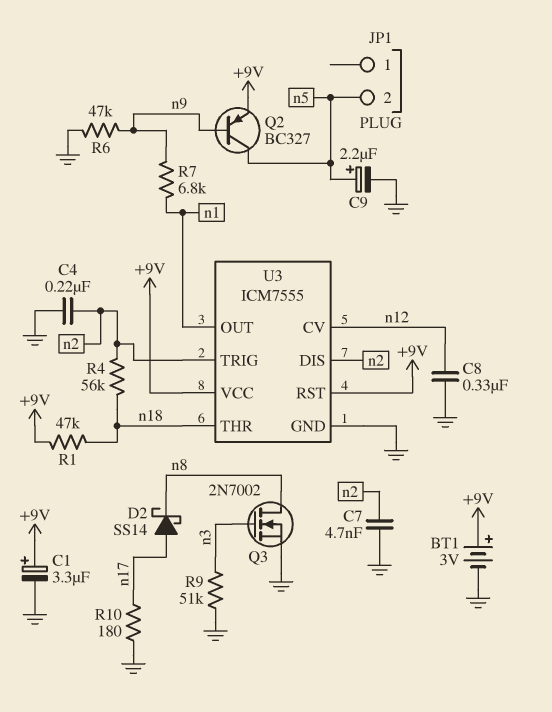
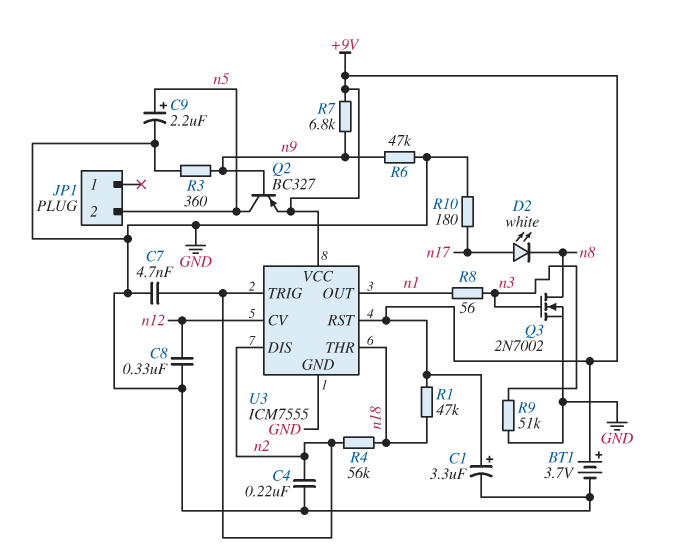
BT1: 3V (plus +9V, minus GND) -> 3.7V (plus +9V, minus GND)
D2: schottky SS14 (A n17, K n8) -> LED white (A n17, K n8)
R3: none -> 360 (GND, n9)
R7: 6.8k (n1, n9) -> 6.8k (+9V, n9)
R8: none -> 56 (n1, n3)

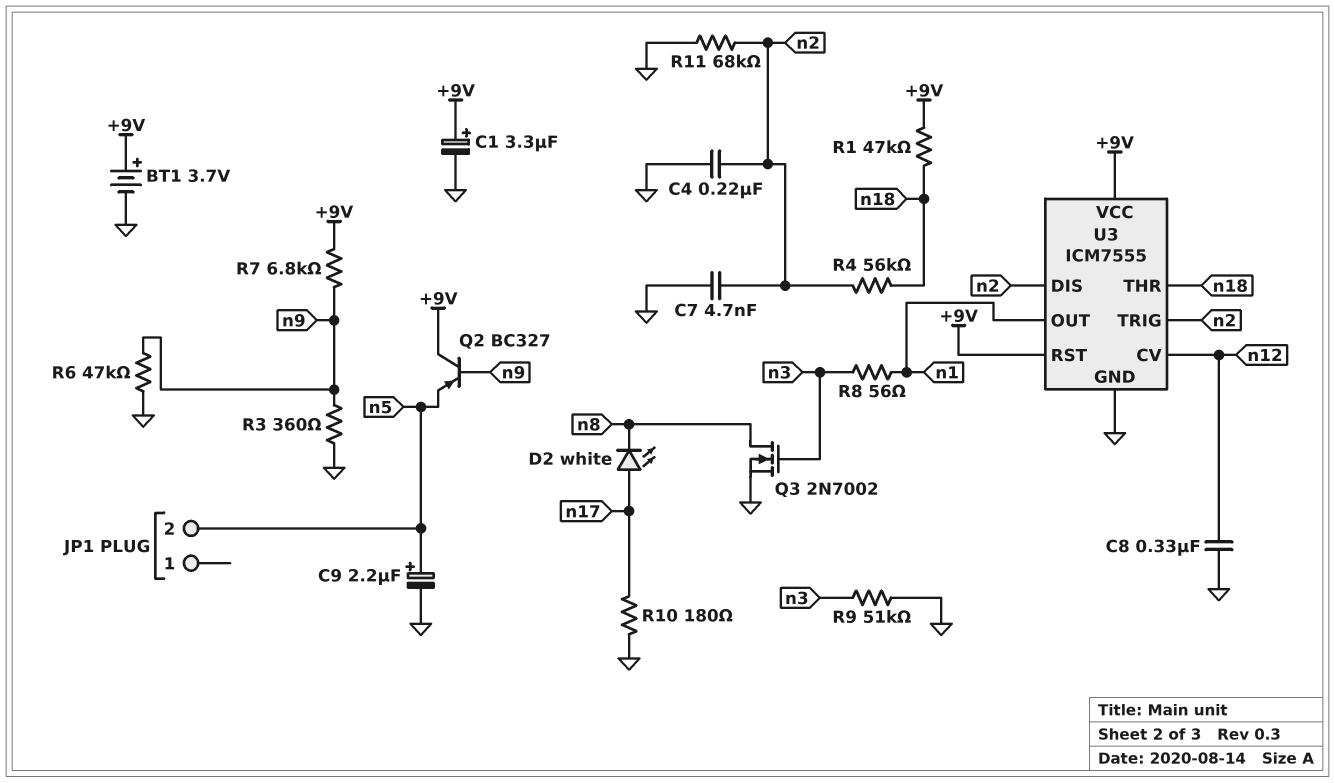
Q2: PNP BC327 (B n9, C n5, E +9V) -> PNP BC327 (B n9, C +9V, E n5)
R11: none -> 68k (GND, n2)

